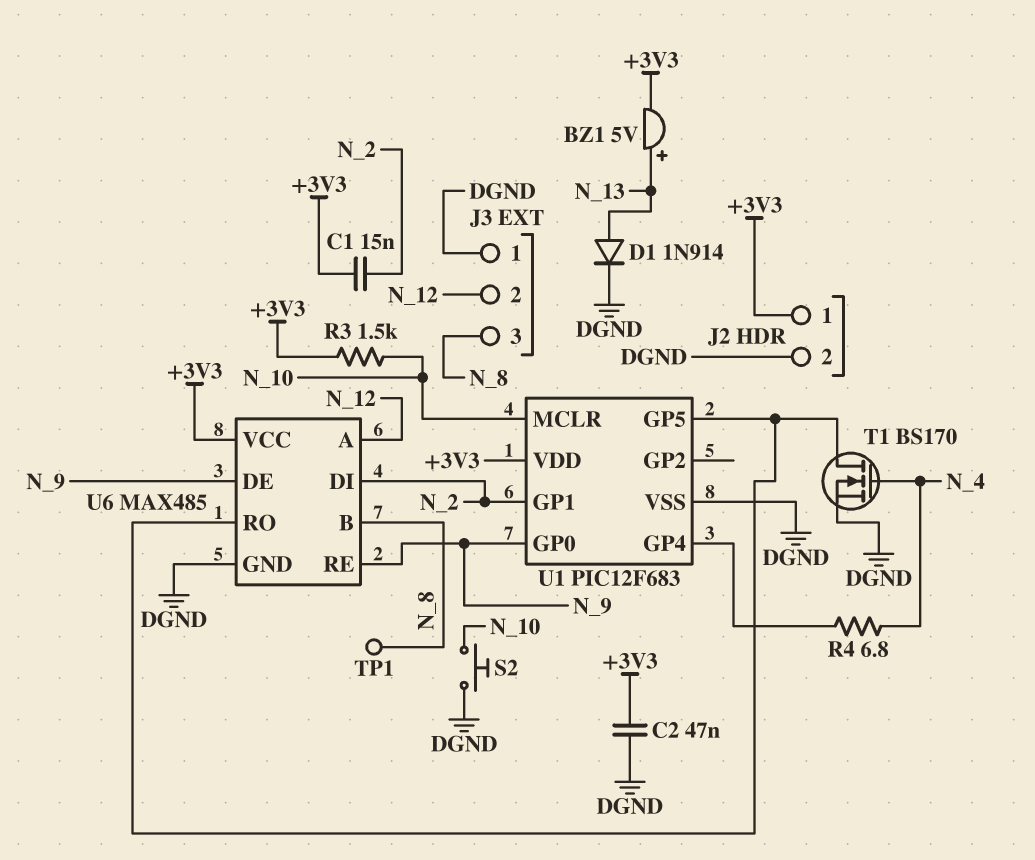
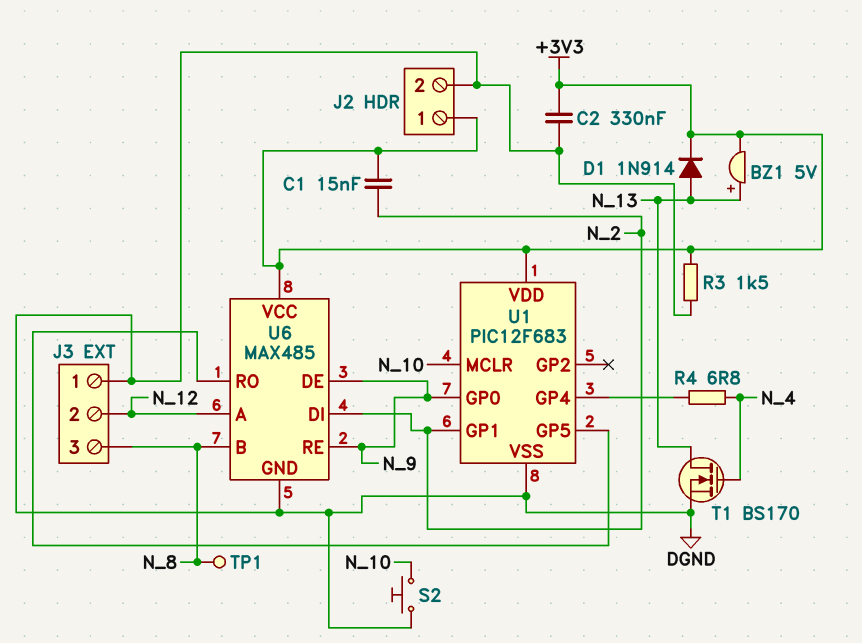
C2: 47nF (+3V3, DGND) -> 330nF (+3V3, DGND)
D1: diode 1N914 (A N_13, K DGND) -> diode 1N914 (A N_13, K +3V3)
R3: 1.5k (+3V3, N_10) -> 1.5k (+3V3, DGND)
T1: NMOS BS170 (G N_4, D U1/GP5, S DGND) -> NMOS BS170 (G N_4, D N_13, S DGND)

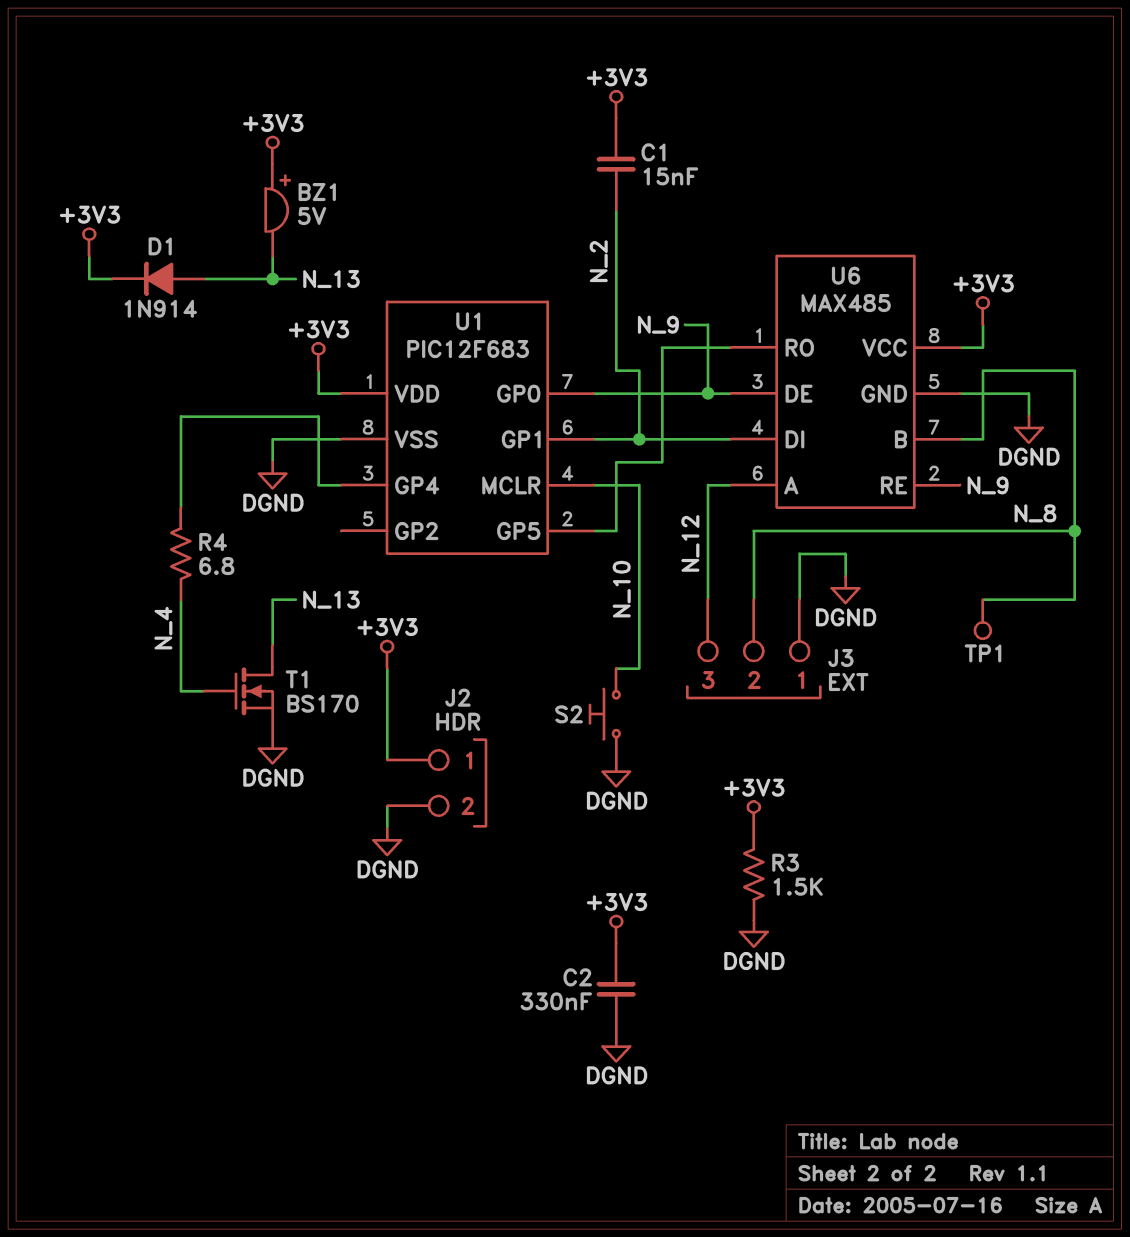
BZ1: buzzer 5V (plus N_13, minus +3V3) -> buzzer 5V (plus +3V3, minus N_13)
J3 pin 2: N_12 -> N_8
J3 pin 3: N_8 -> N_12

